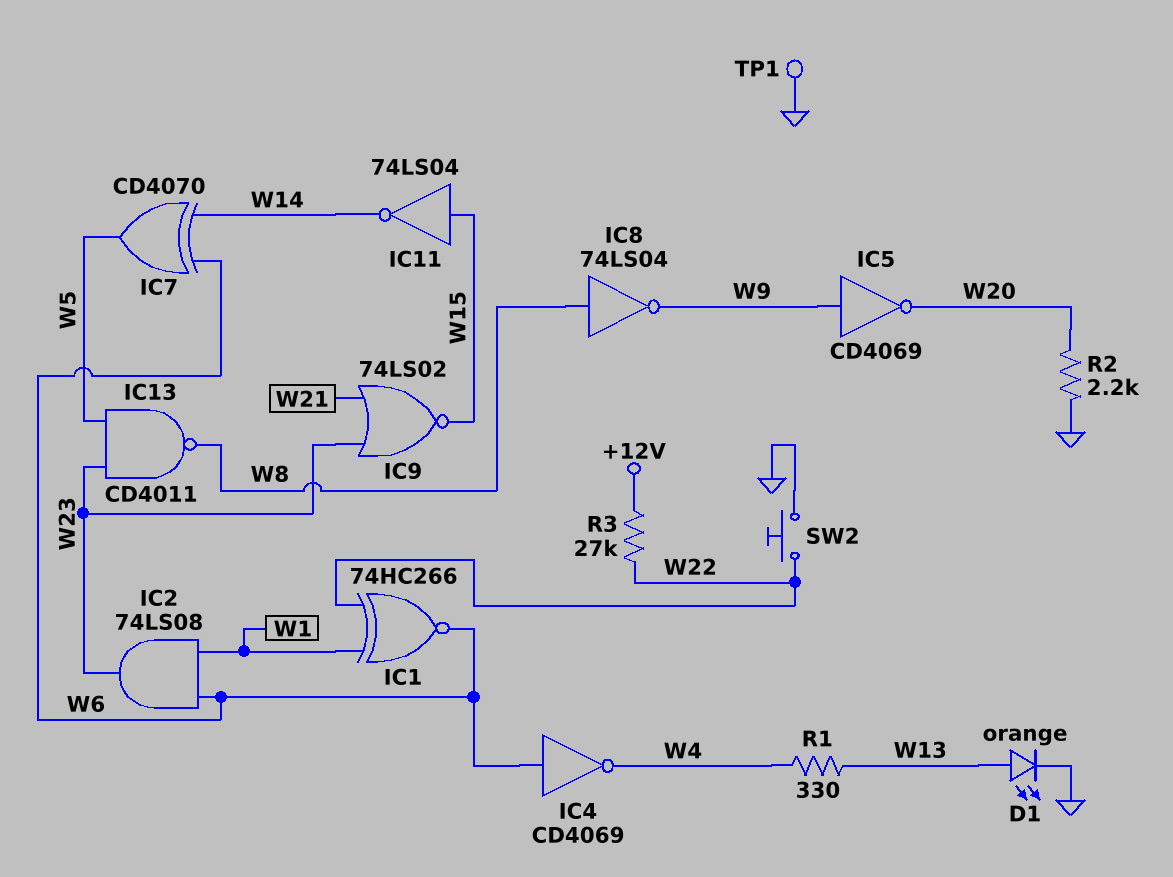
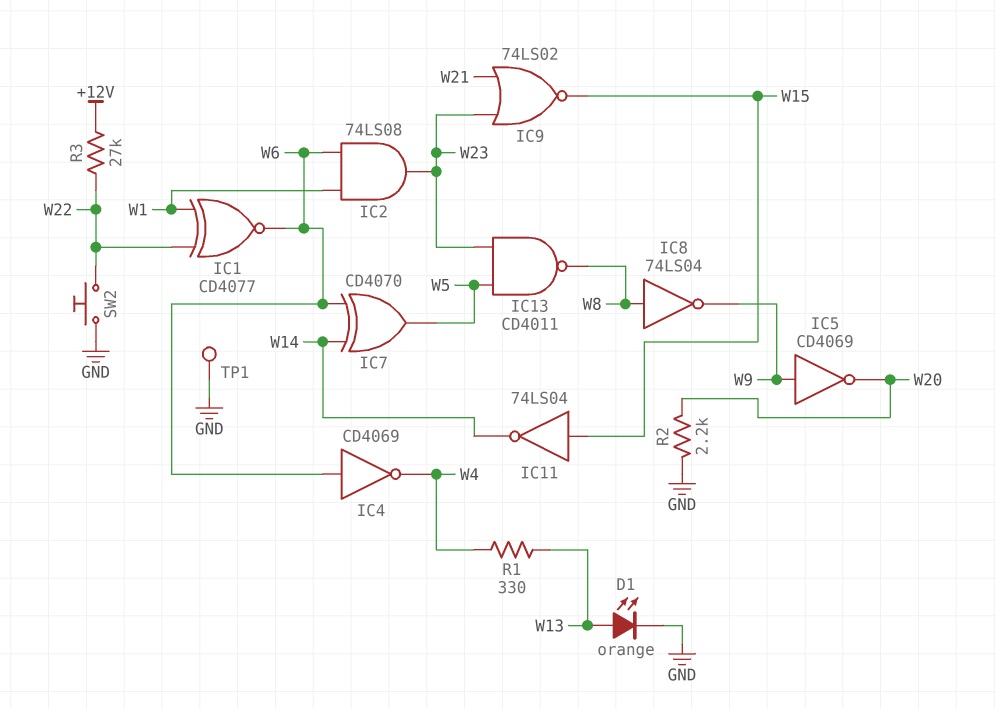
IC1: XNOR 74HC266 (in W1, in W22, out W6) -> XNOR CD4077 (in W1, in W22, out W6)

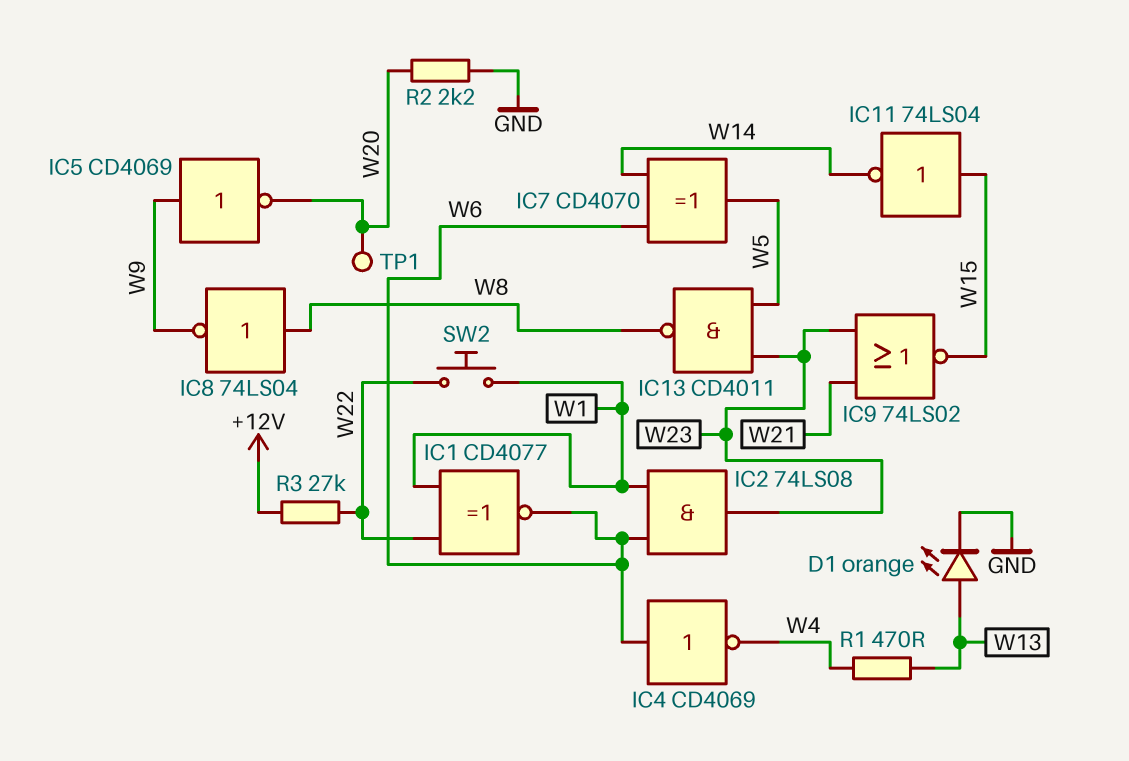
R1: 330 (W4, W13) -> 470 (W4, W13)
SW2: button (GND, W22) -> button (W1, W22)
TP1: test point (GND) -> test point (W20)

